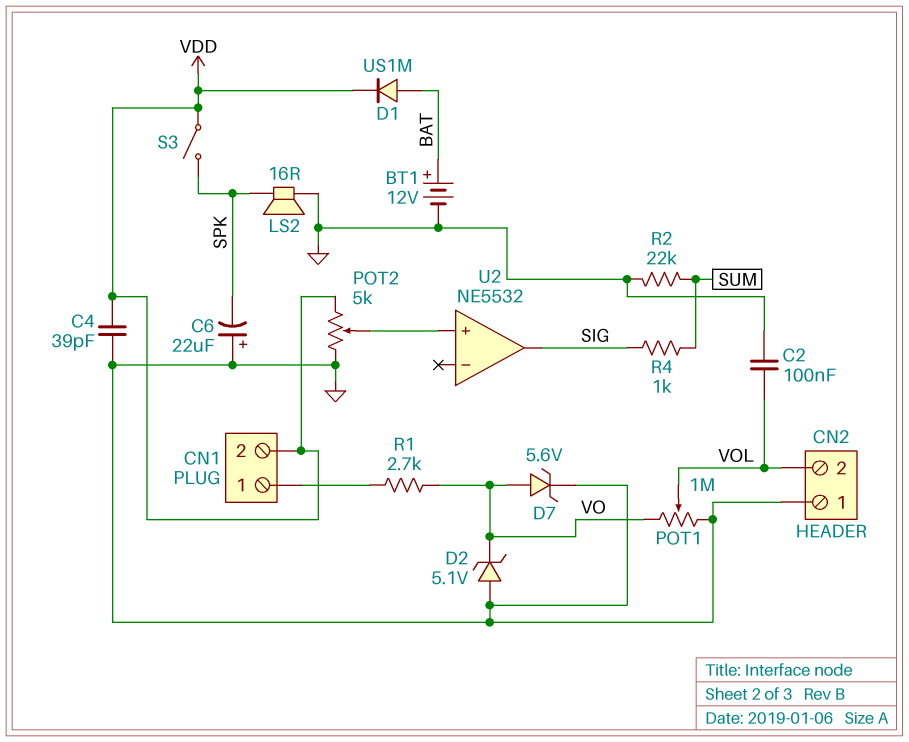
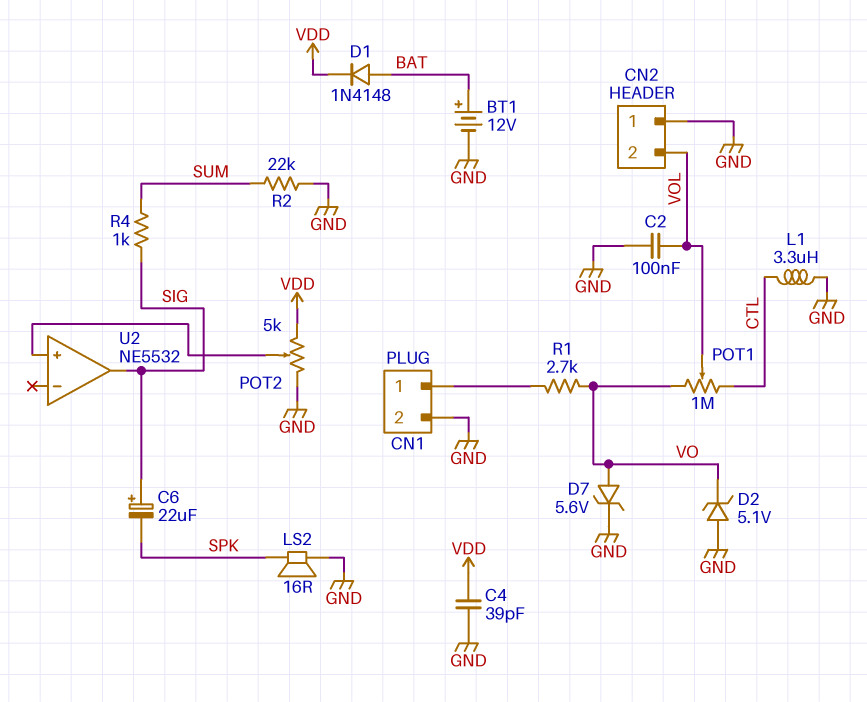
C6: 22uF (plus GND, minus SPK) -> 22uF (plus SIG, minus SPK)
CN1 pin 2: VDD -> GND
D1: diode US1M (A BAT, K VDD) -> diode 1N4148 (A BAT, K VDD)
L1: none -> 3.3uH (CTL, GND)
POT1: 1M (GND, VO, wiper VOL) -> 1M (CTL, VO, wiper VOL)
S3: switch (SPK, VDD) -> none

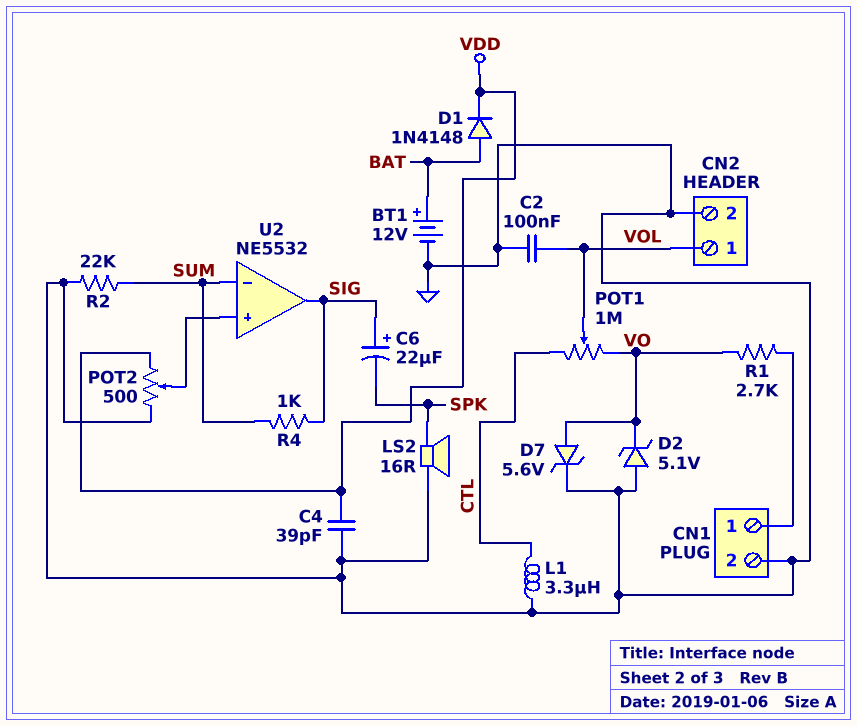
CN2 pin 1: GND -> VOL
CN2 pin 2: VOL -> GND
POT2: 5k (GND, VDD, wiper U2/in+) -> 500 (GND, VDD, wiper U2/in+)
U2 pin in-: none -> SUM

